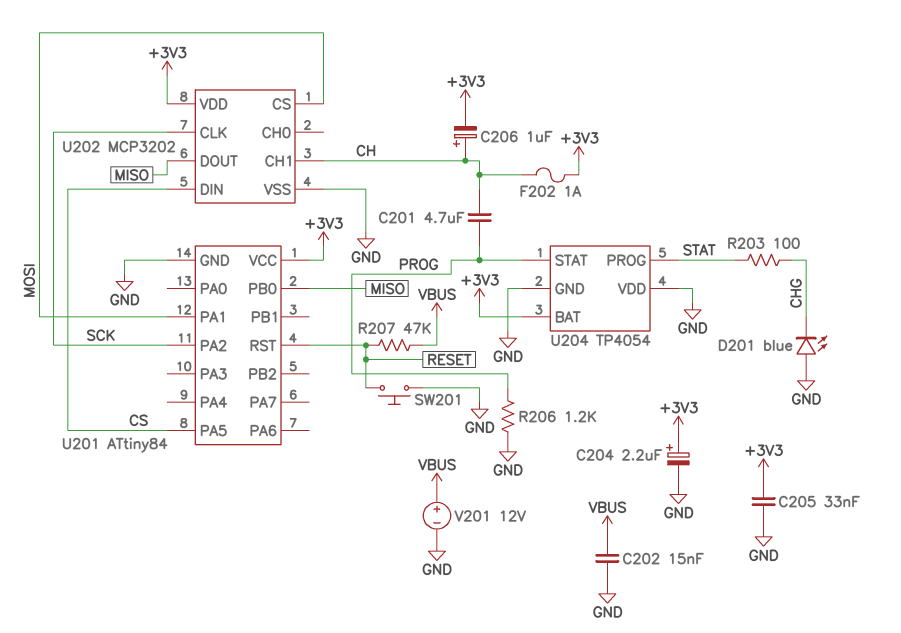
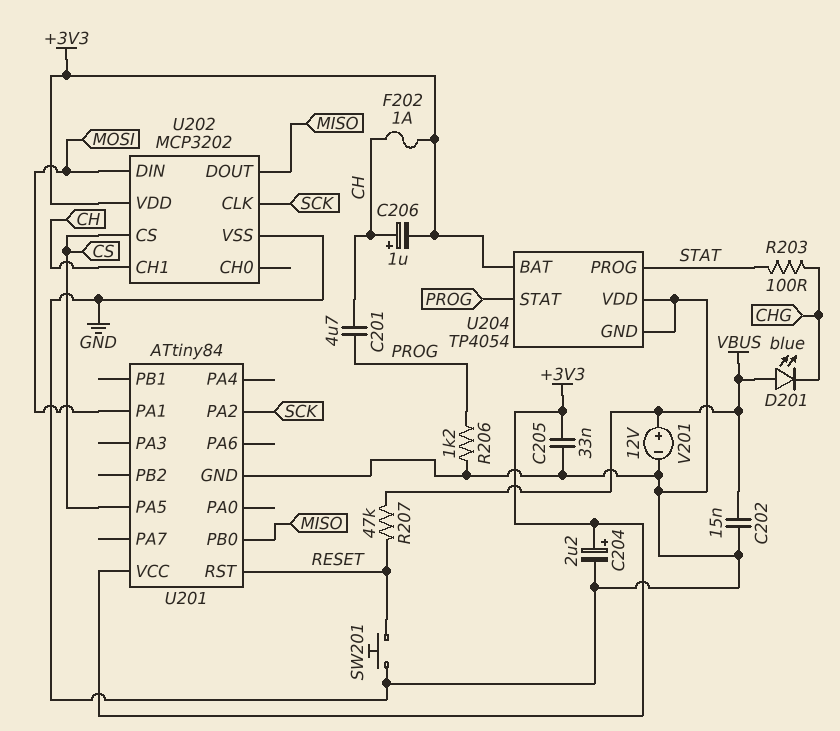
D201: LED blue (A GND, K CHG) -> LED blue (A VBUS, K CHG)
U202 pin CS: MOSI -> CS
U202 pin DIN: CS -> MOSI

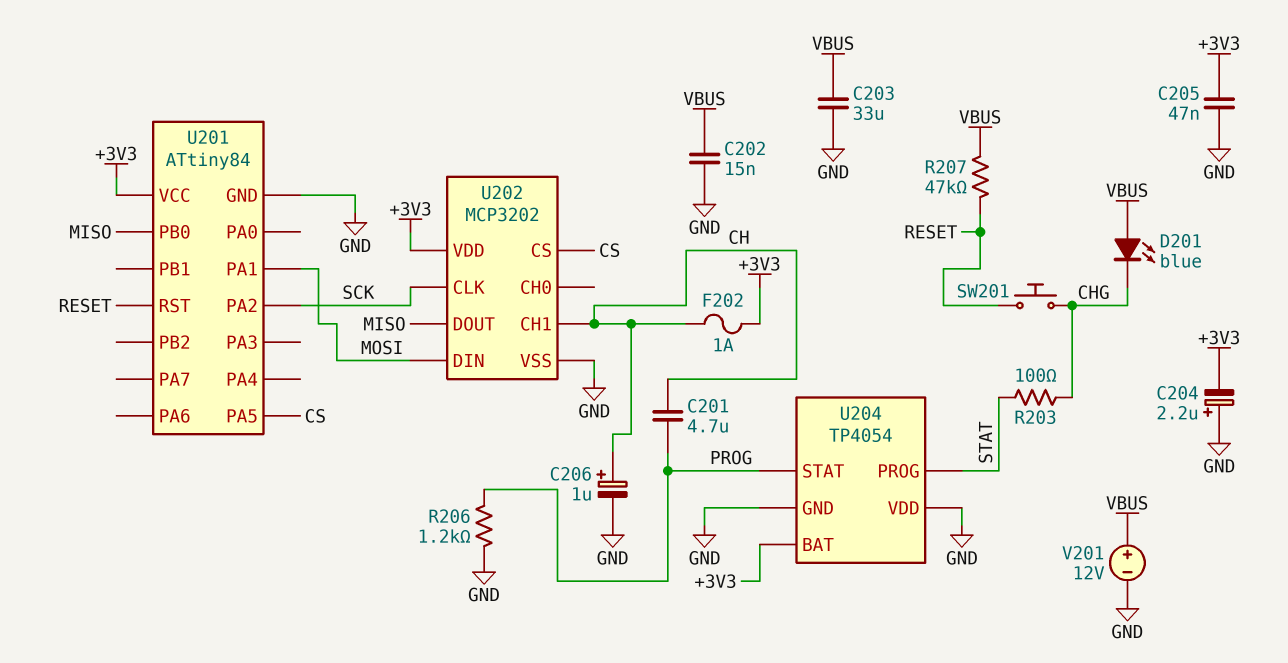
C203: none -> 33uF (GND, VBUS)
C204: 2.2uF (plus +3V3, minus GND) -> 2.2uF (plus GND, minus +3V3)
C205: 33nF (+3V3, GND) -> 47nF (+3V3, GND)
C206: 1uF (plus CH, minus +3V3) -> 1uF (plus CH, minus GND)
SW201: button (GND, RESET) -> button (CHG, RESET)

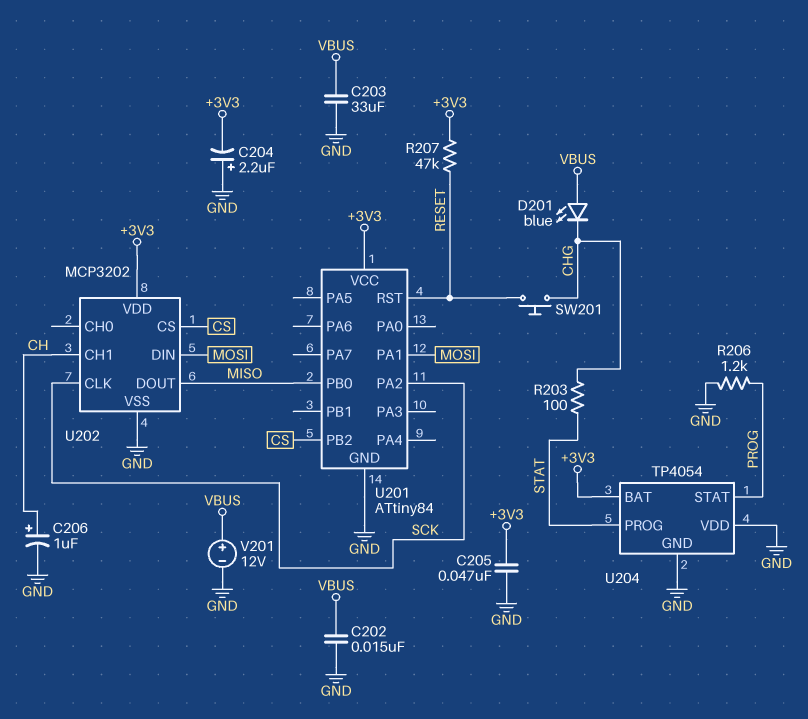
C201: 4.7uF (CH, PROG) -> none
F202: 1A (+3V3, CH) -> none
R207: 47k (RESET, VBUS) -> 47k (+3V3, RESET)
U201 pin PA5: CS -> none
U201 pin PB2: none -> CS

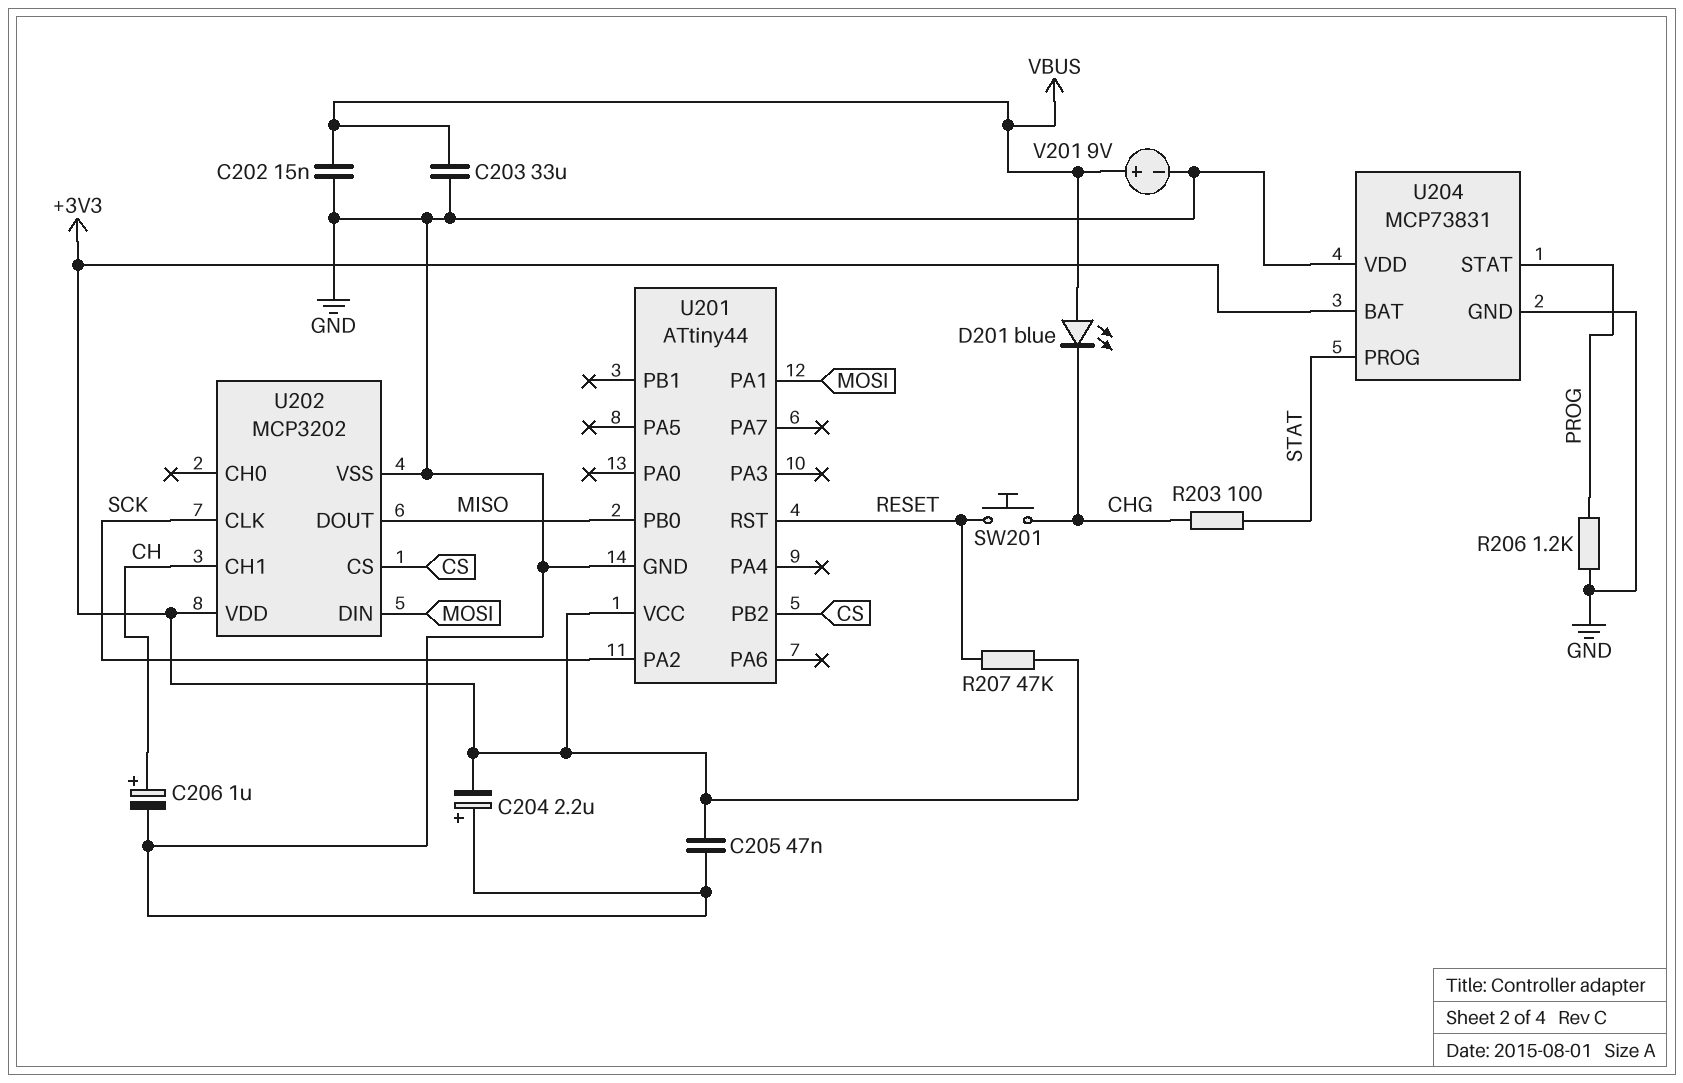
U201: ATtiny84 -> ATtiny44
U204: TP4054 -> MCP73831
V201: 12V (plus VBUS, minus GND) -> 9V (plus VBUS, minus GND)

